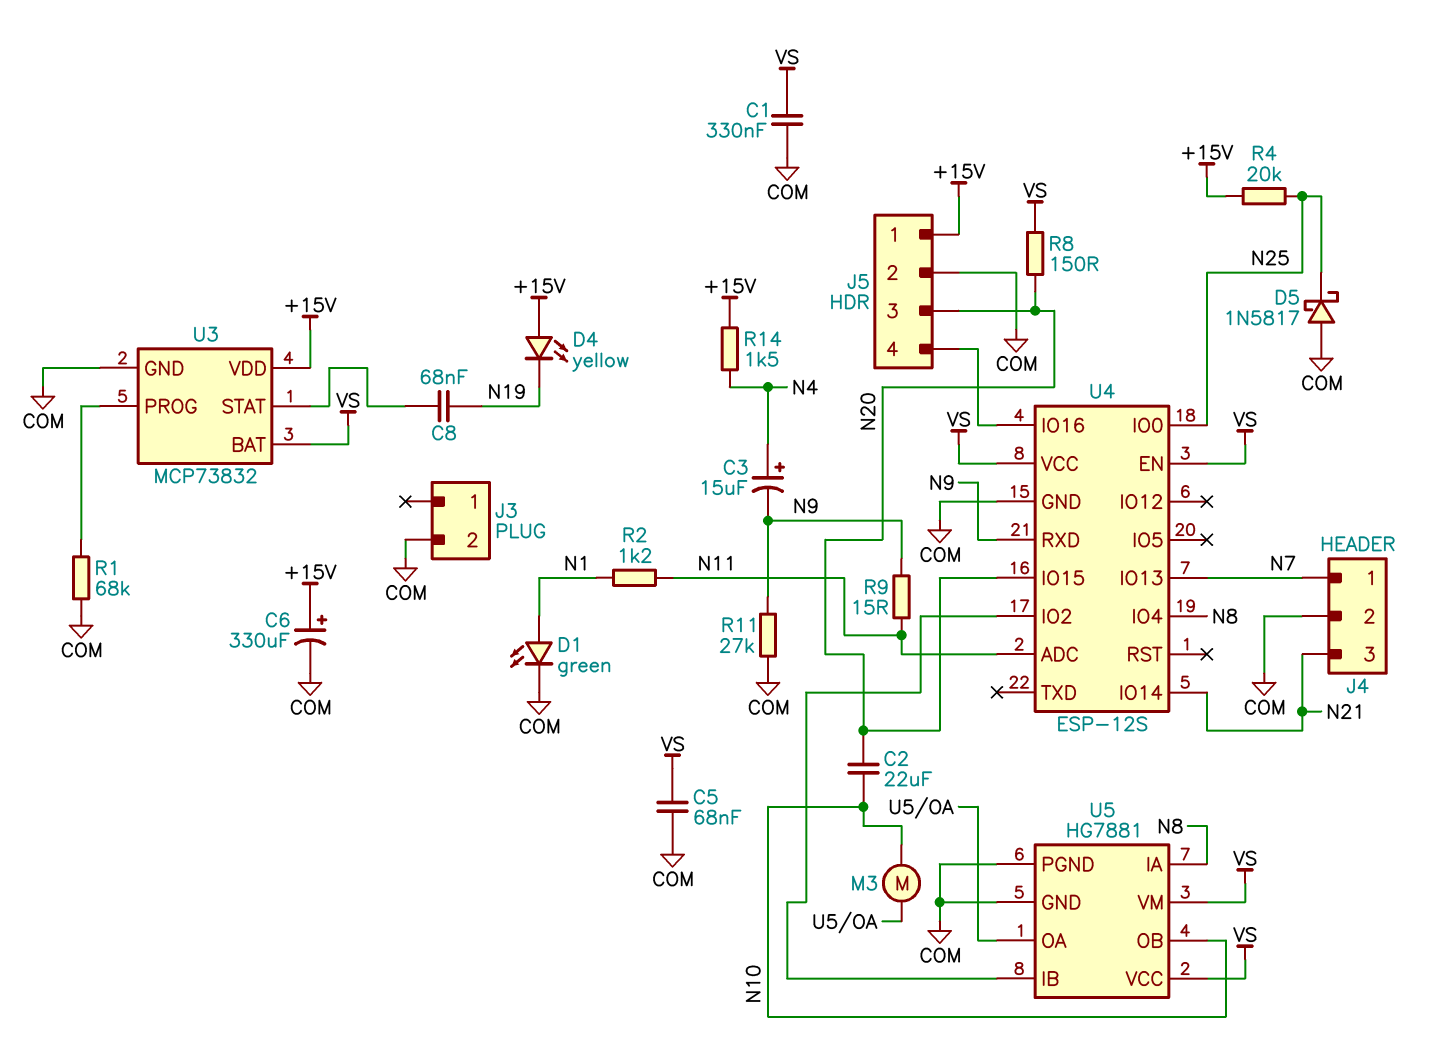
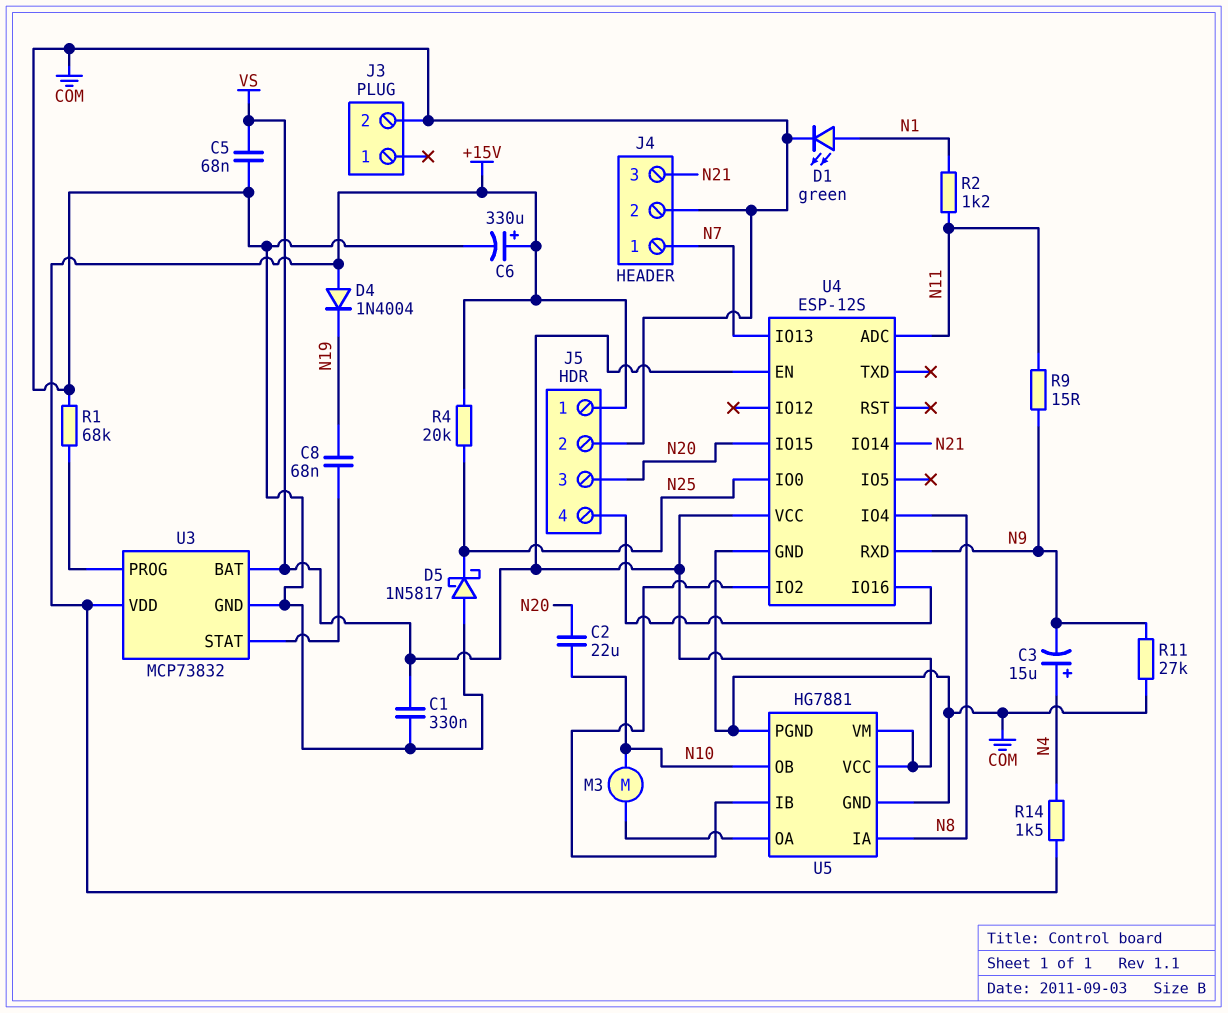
D4: LED yellow (A +15V, K N19) -> diode 1N4004 (A +15V, K N19)
R8: 150 (N20, VS) -> none

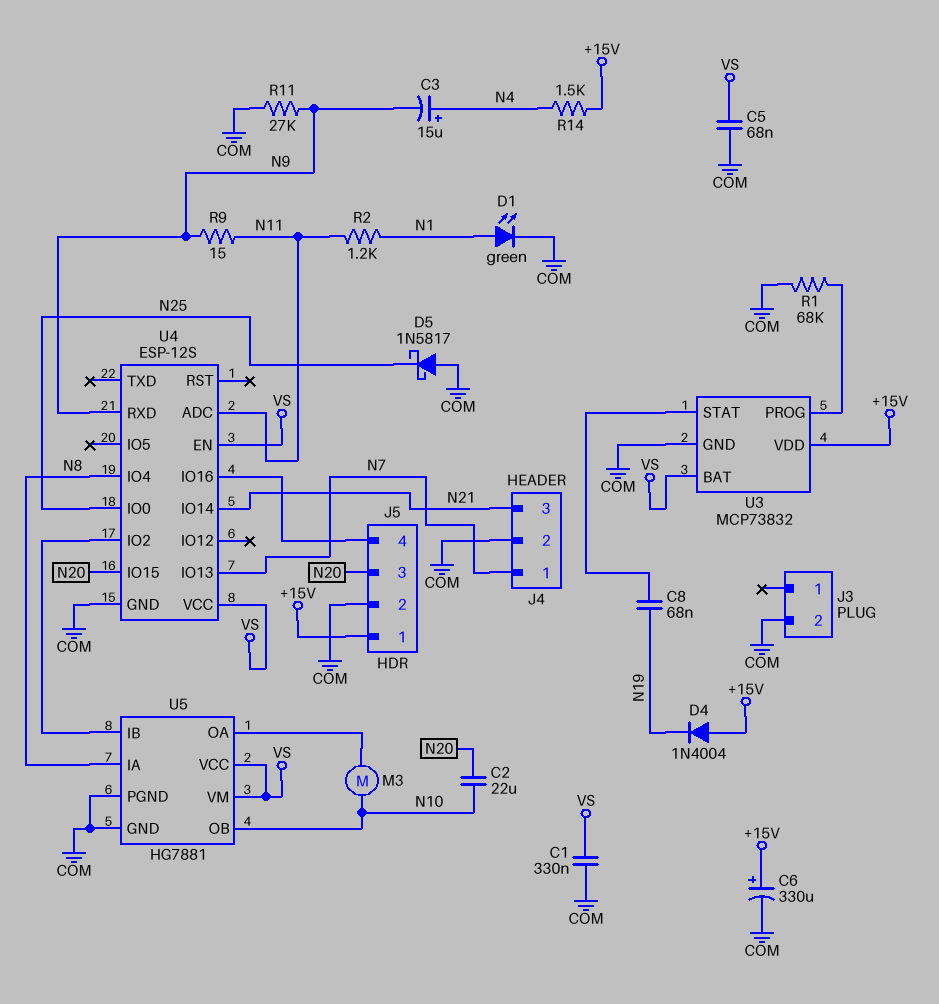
R4: 20k (+15V, N25) -> none

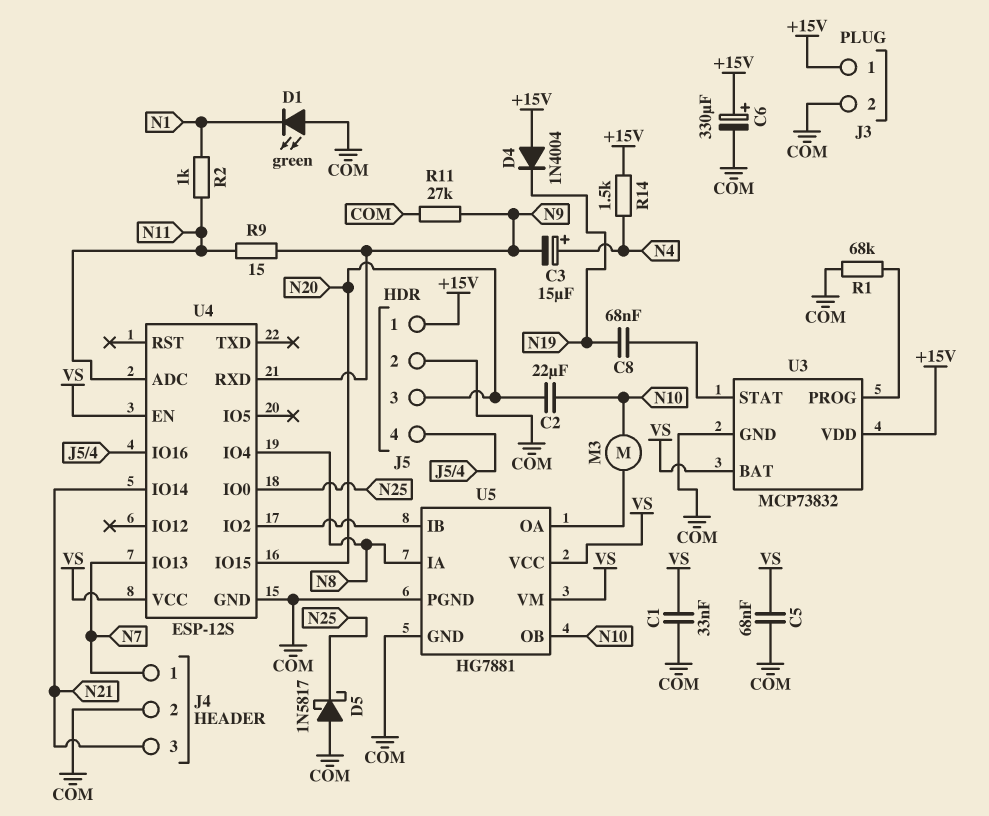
C1: 330nF (COM, VS) -> 33nF (COM, VS)
D1: LED green (A N1, K COM) -> LED green (A COM, K N1)
J3 pin 1: none -> +15V
R2: 1.2k (N1, N11) -> 1k (N1, N11)

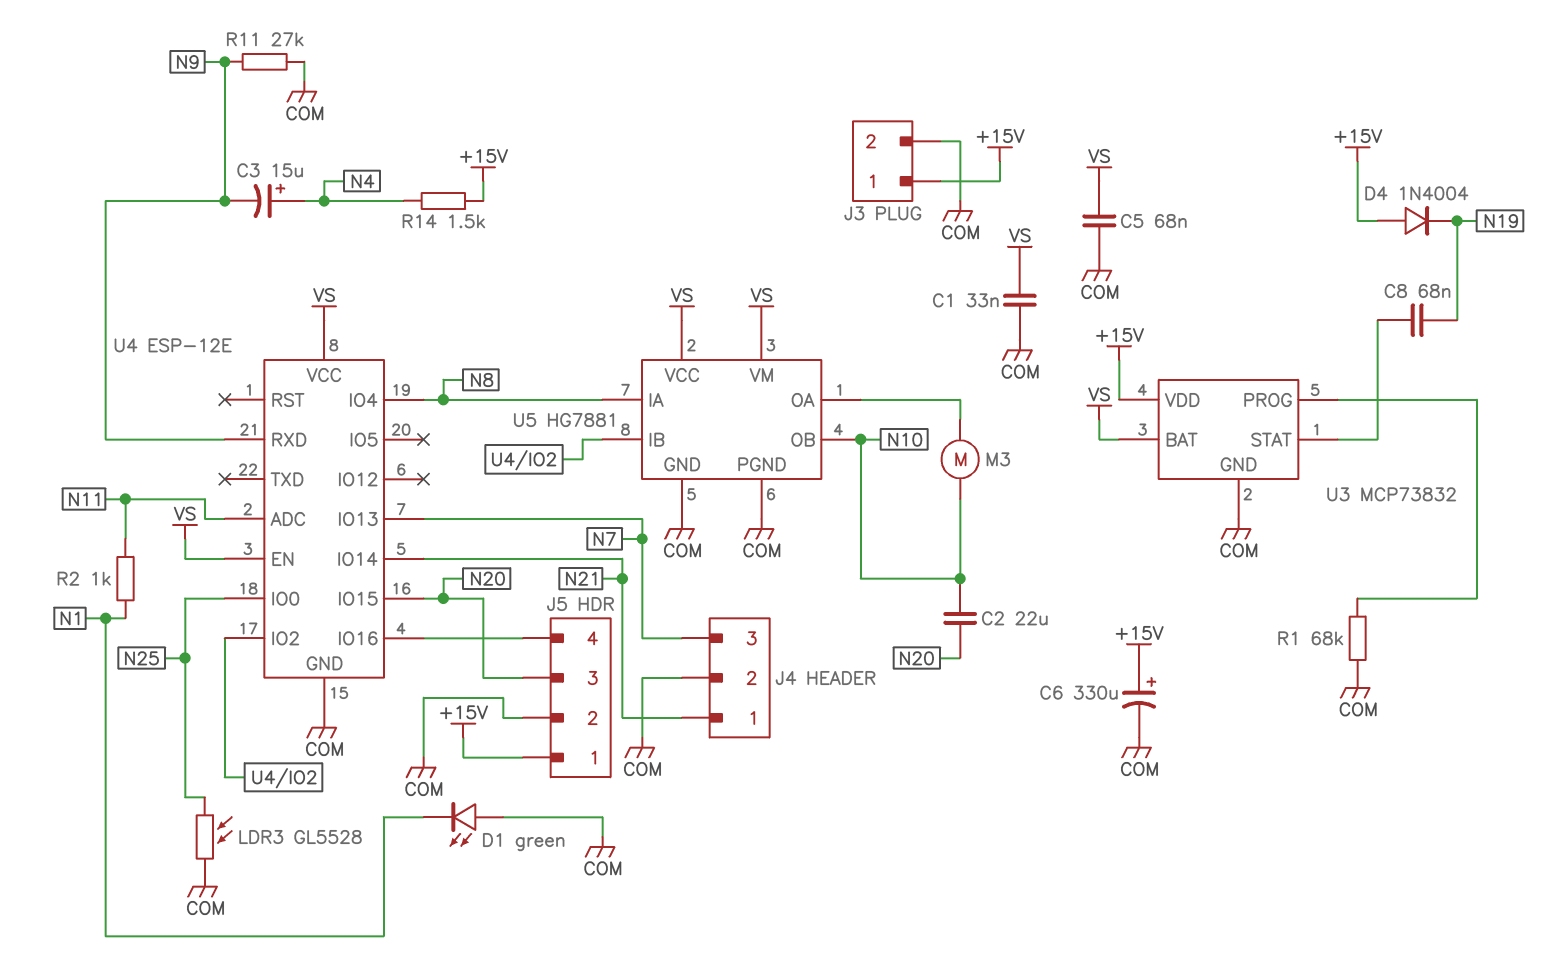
D5: schottky 1N5817 (A COM, K N25) -> none
J4 pin 1: N7 -> N21
J4 pin 3: N21 -> N7
LDR3: none -> GL5528 (COM, N25)
R9: 15 (N9, N11) -> none
U4: ESP-12S -> ESP-12E

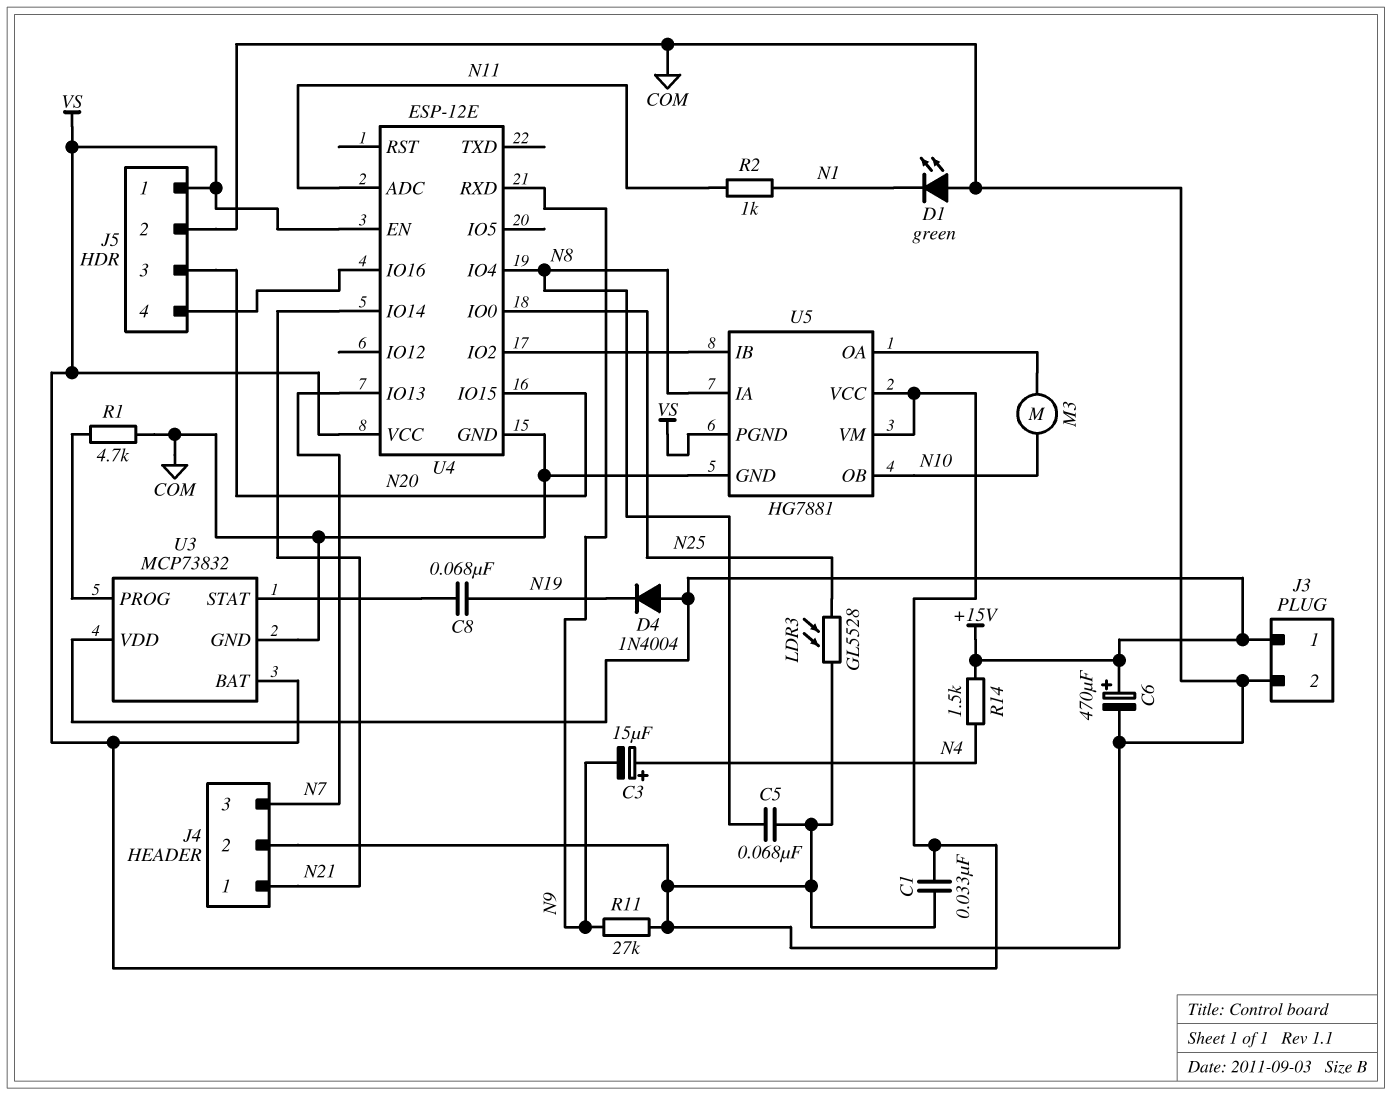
C2: 22uF (N10, N20) -> none
C5: 68nF (COM, VS) -> 68nF (COM, N8)
C6: 330uF (plus +15V, minus COM) -> 470uF (plus +15V, minus COM)
J5 pin 1: +15V -> VS
R1: 68k (COM, U3/PROG) -> 4.7k (COM, U3/PROG)
U5 pin PGND: COM -> VS

